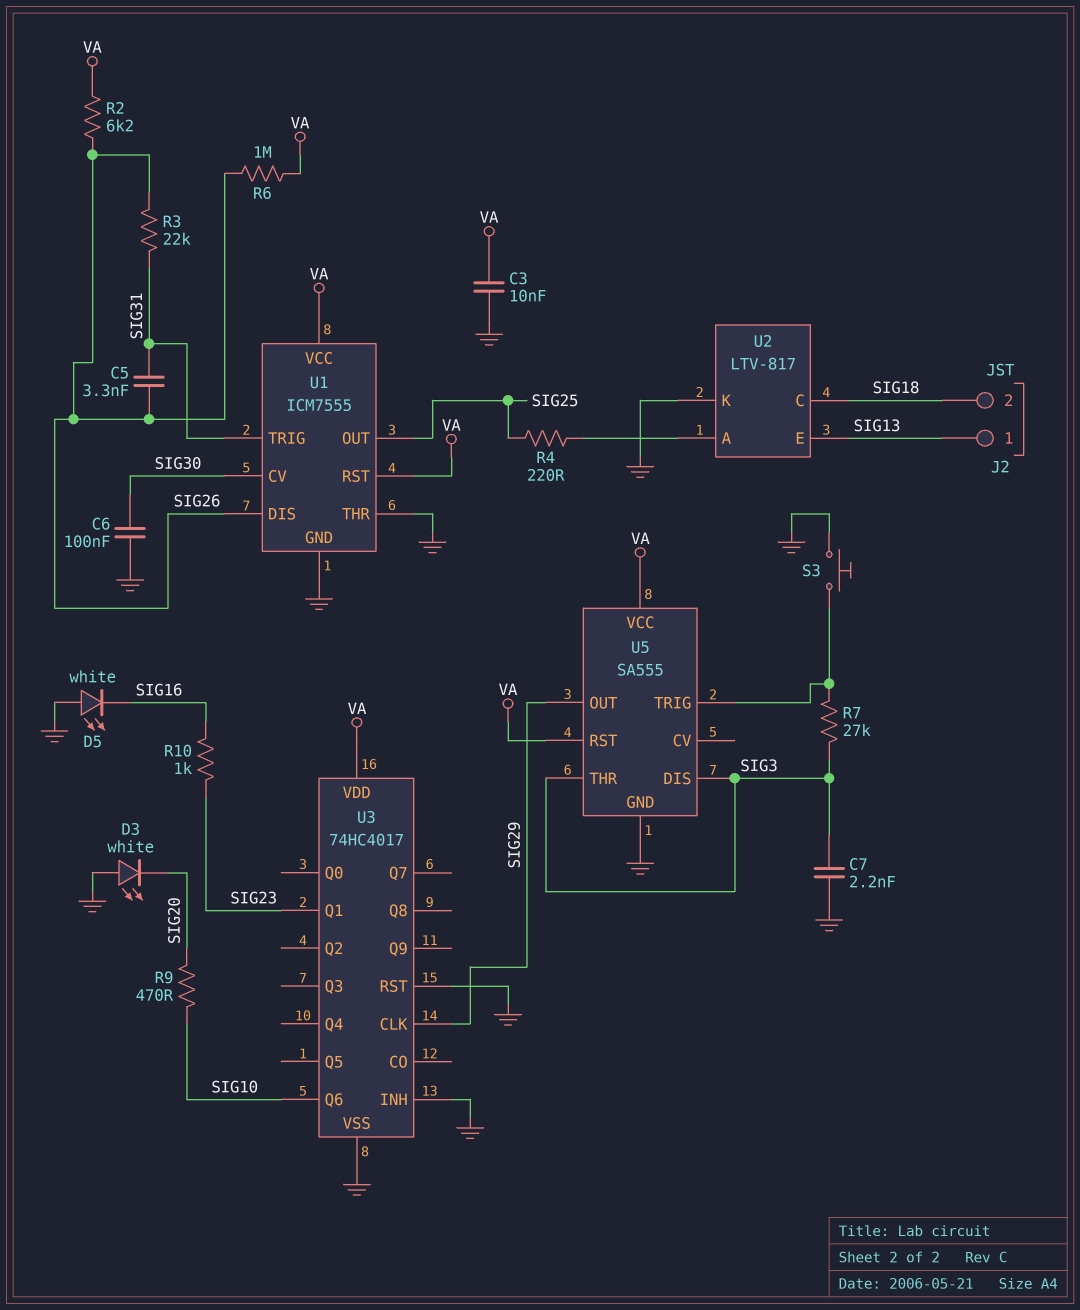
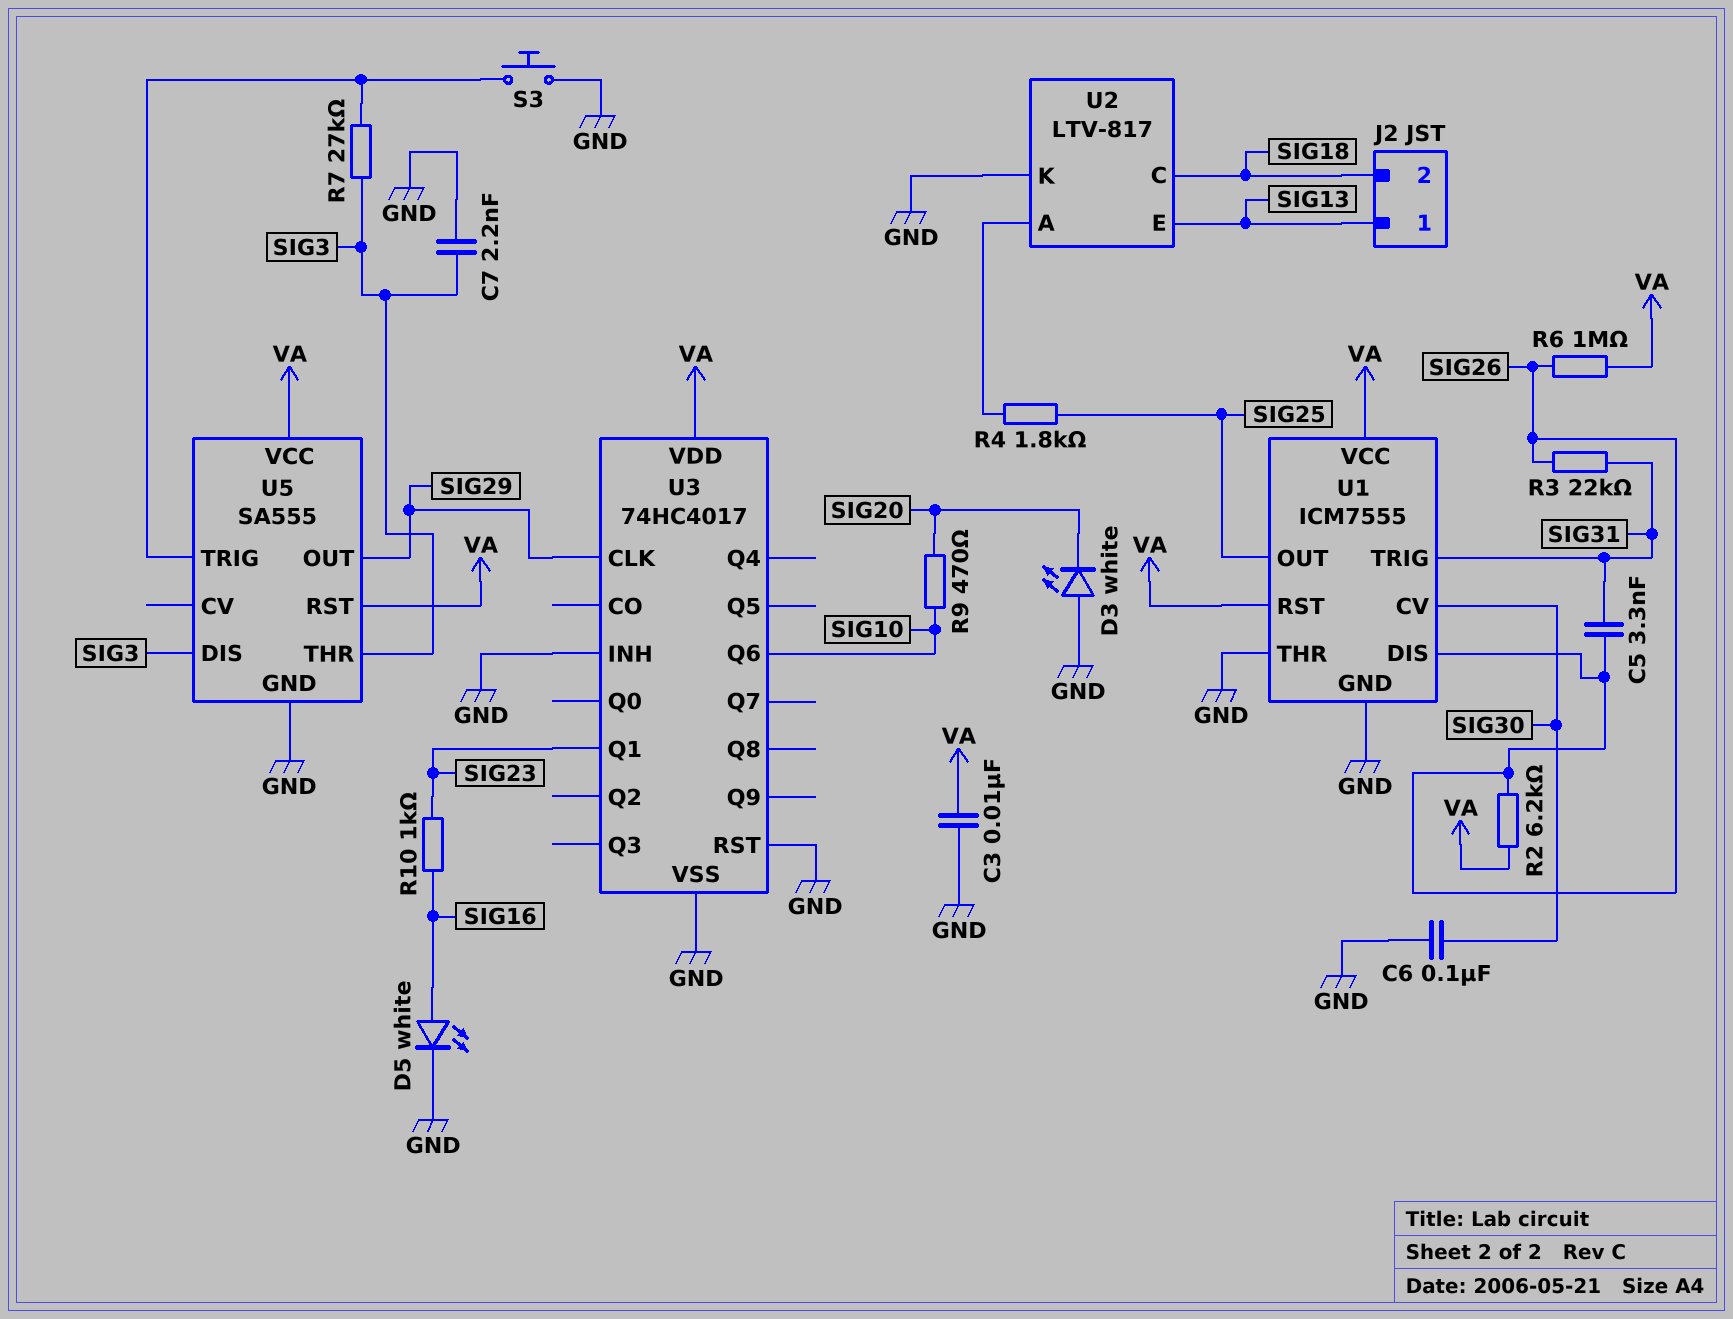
D5: LED white (A GND, K SIG16) -> LED white (A SIG16, K GND)
R4: 220 (SIG25, U2/A) -> 1.8k (SIG25, U2/A)

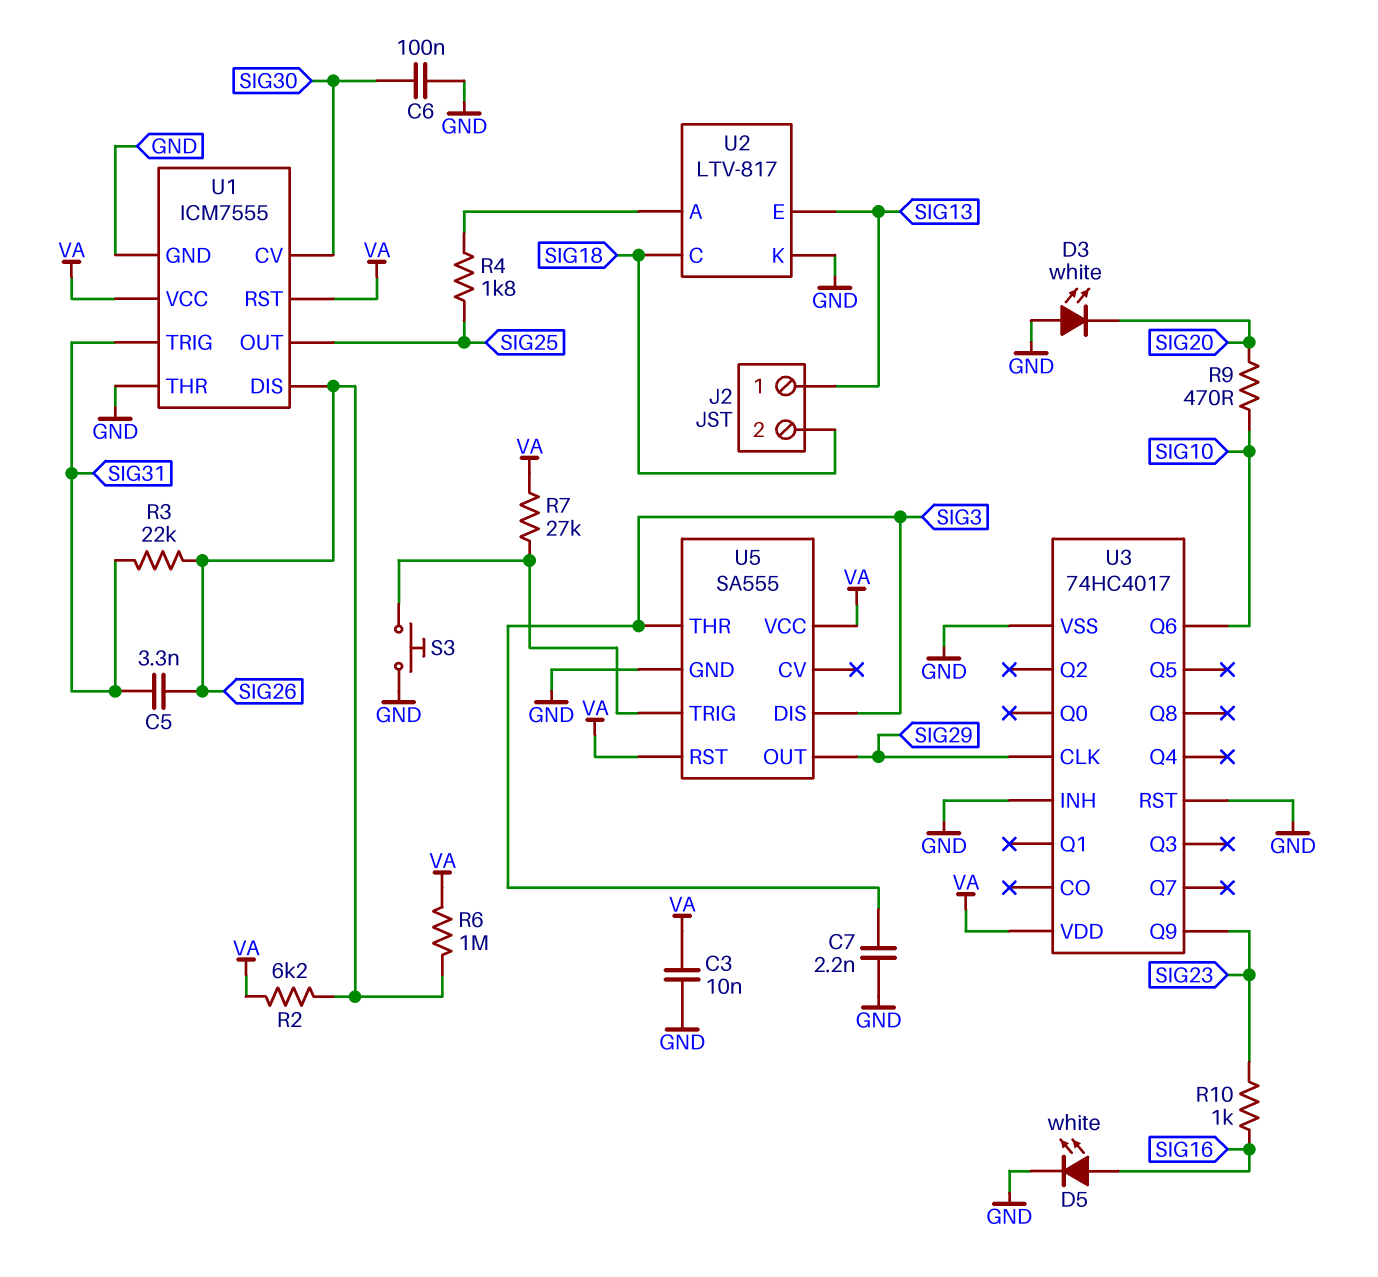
R7: 27k (SIG3, U5/TRIG) -> 27k (U5/TRIG, VA)
U3 pin Q1: SIG23 -> none
U3 pin Q9: none -> SIG23

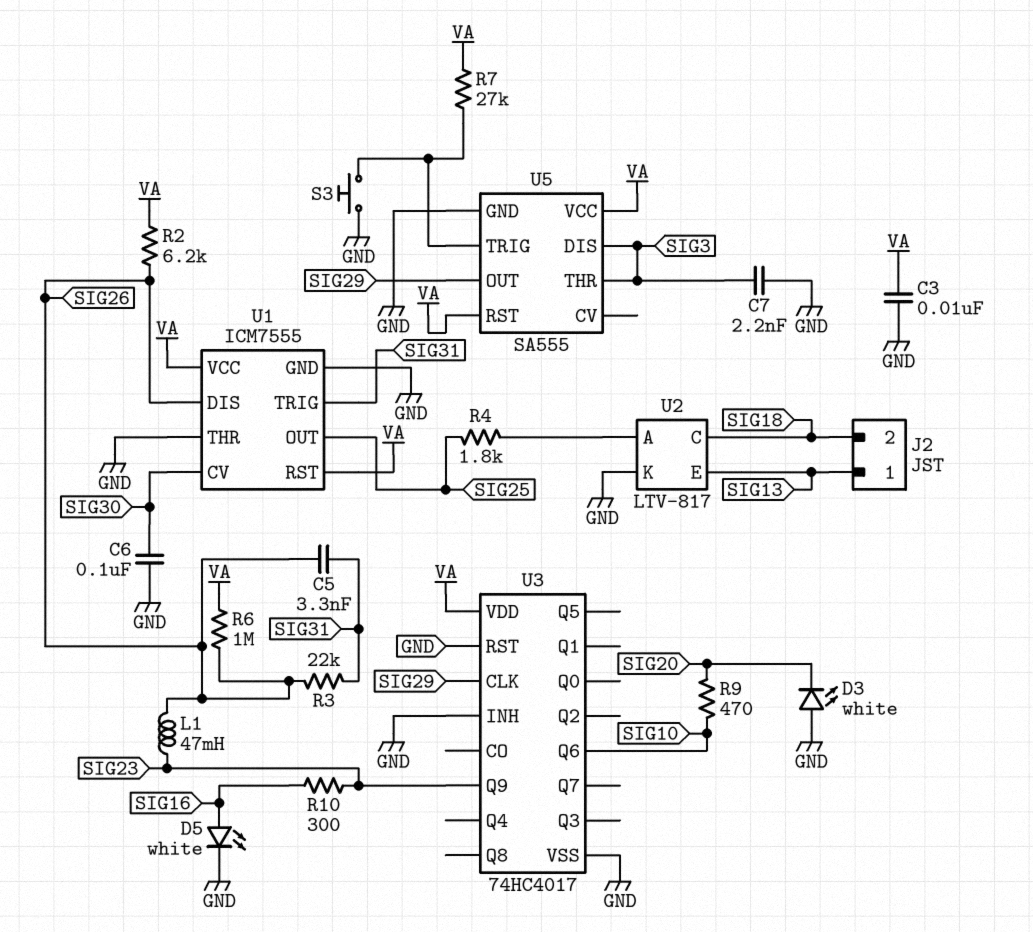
L1: none -> 47mH (SIG23, SIG26)
R10: 1k (SIG16, SIG23) -> 300 (SIG16, SIG23)

